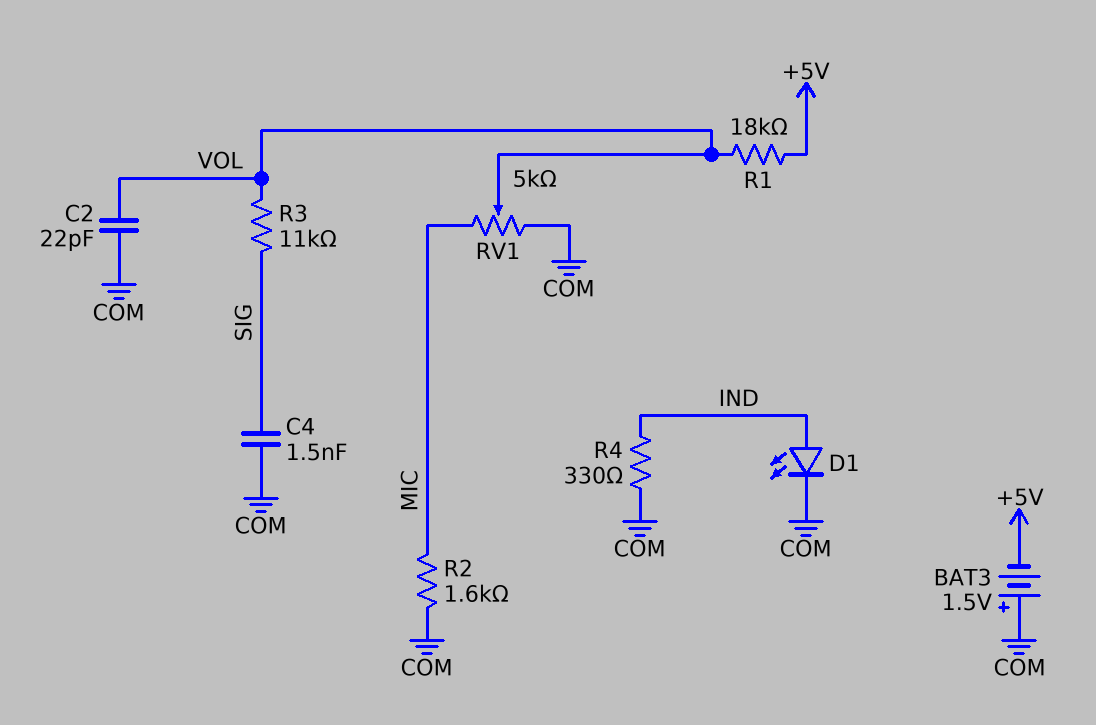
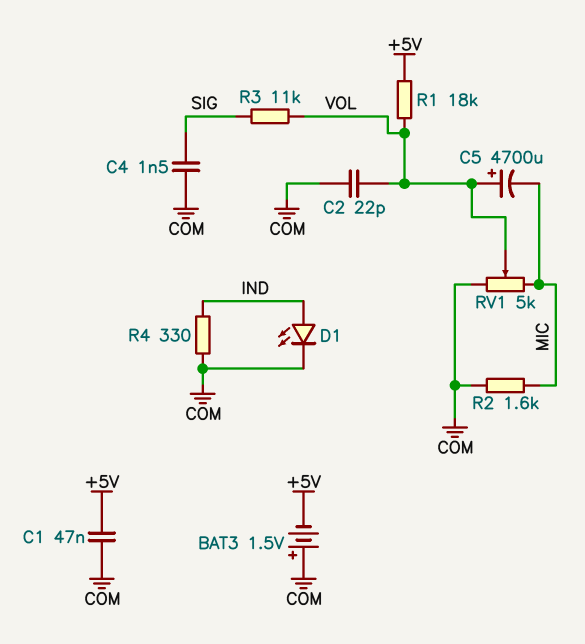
C1: none -> 47nF (+5V, COM)
C5: none -> 4700uF (plus VOL, minus MIC)

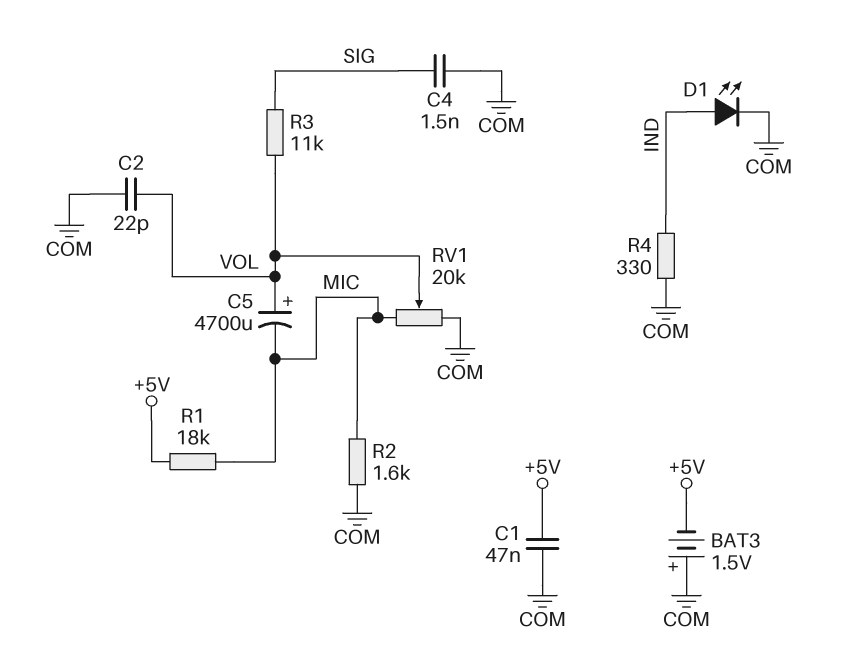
R1: 18k (+5V, VOL) -> 18k (+5V, MIC)
RV1: 5k (COM, MIC, wiper VOL) -> 20k (COM, MIC, wiper VOL)

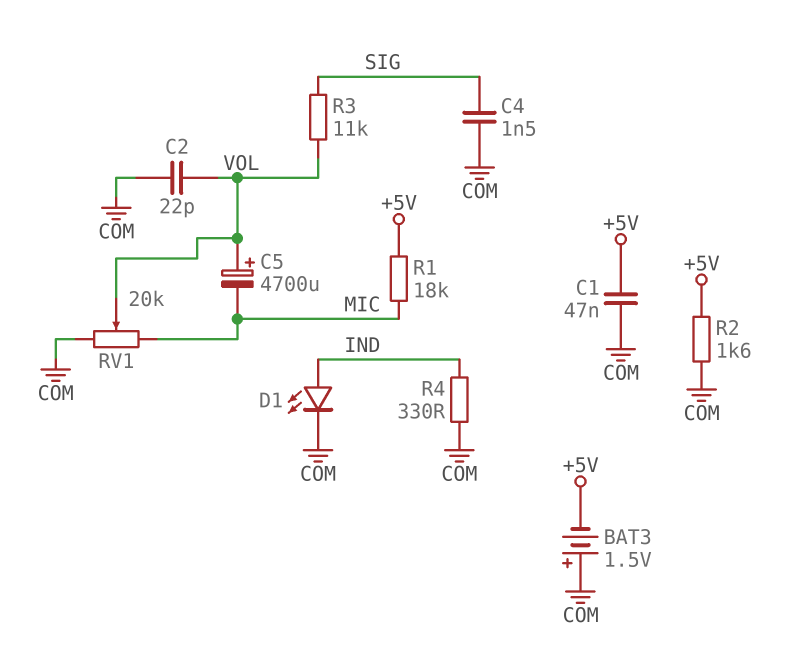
R2: 1.6k (COM, MIC) -> 1.6k (+5V, COM)

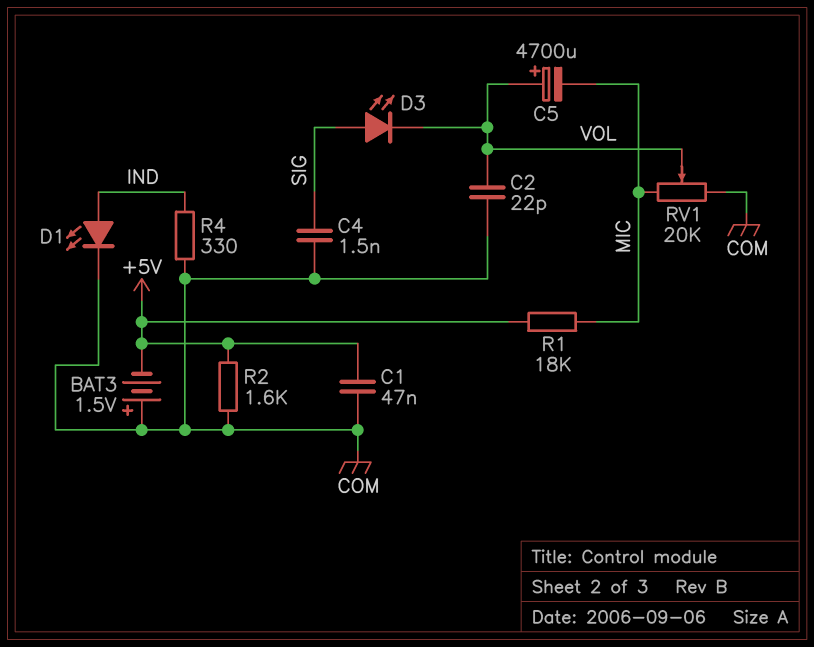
D3: none -> LED (A SIG, K VOL)
R3: 11k (SIG, VOL) -> none

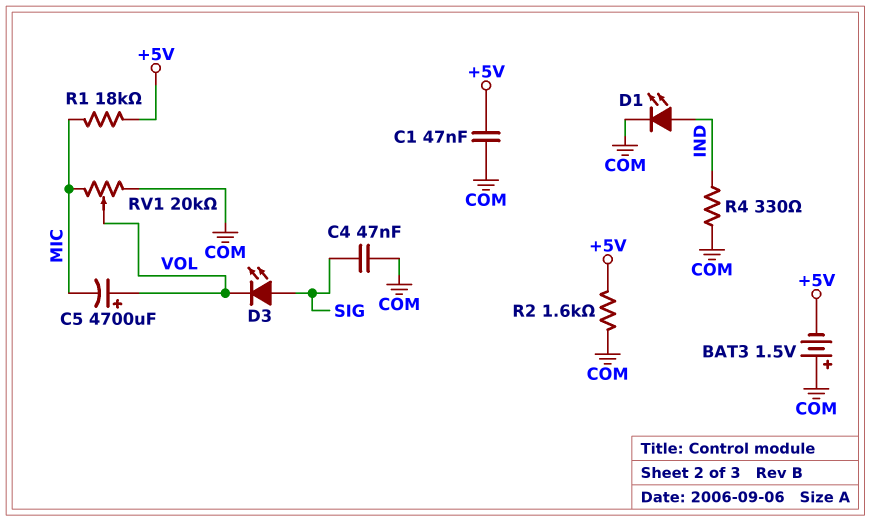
C2: 22pF (COM, VOL) -> none
C4: 1.5nF (COM, SIG) -> 47nF (COM, SIG)

